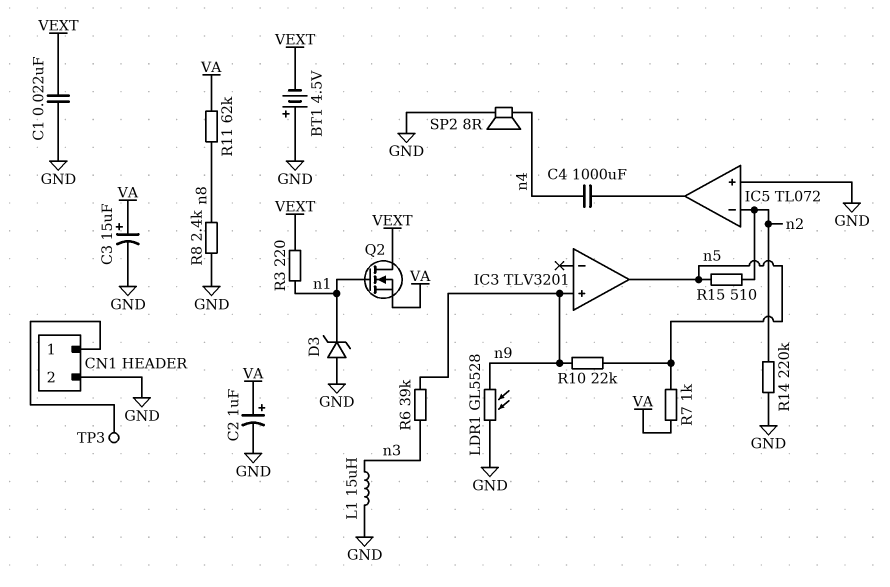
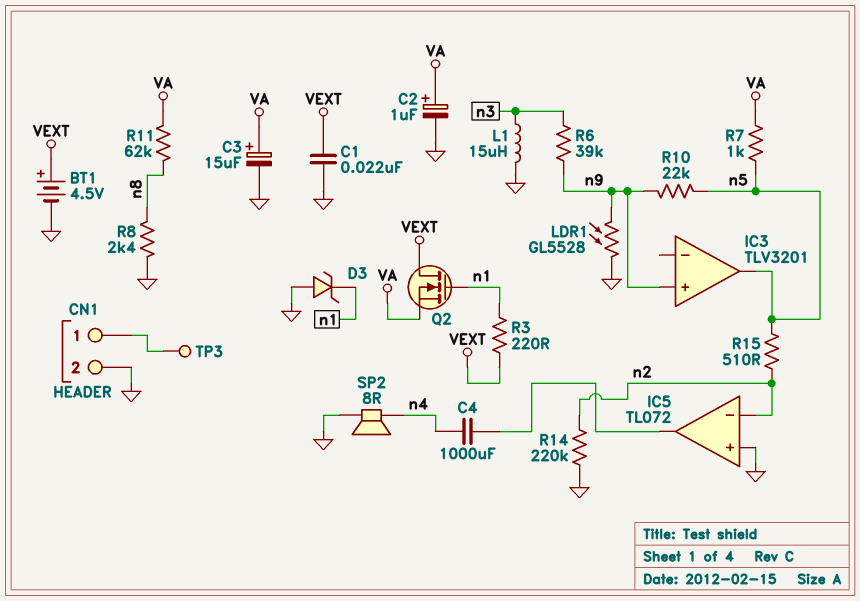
BT1: 4.5V (plus GND, minus VEXT) -> 4.5V (plus VEXT, minus GND)

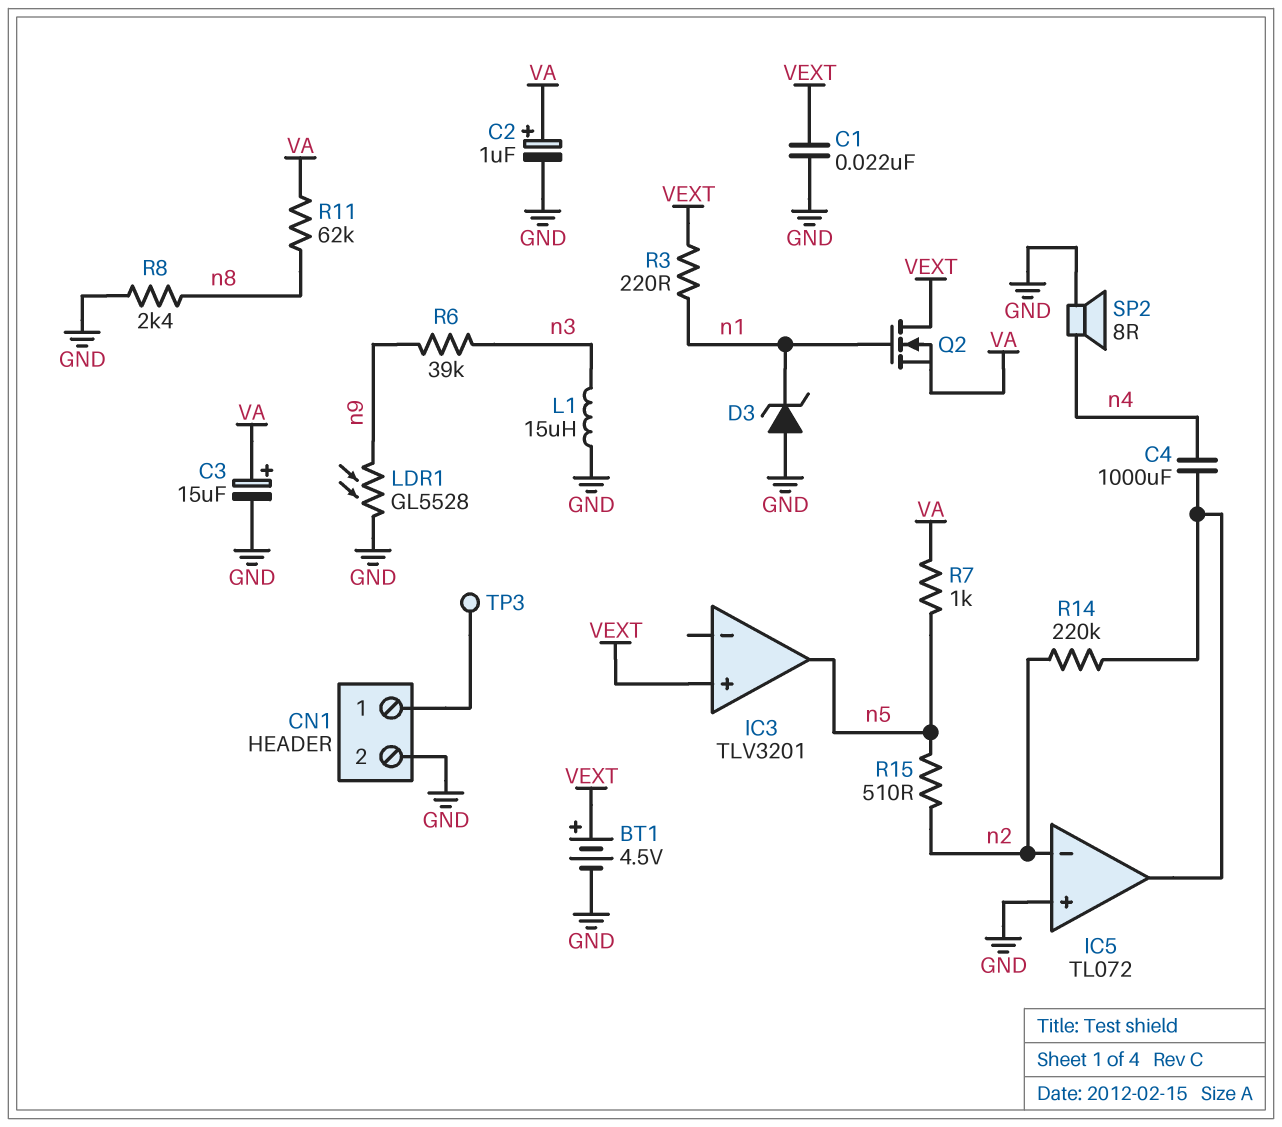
IC3 pin in+: n9 -> VEXT
R10: 22k (n5, n9) -> none
R14: 220k (GND, n2) -> 220k (IC5/out, n2)

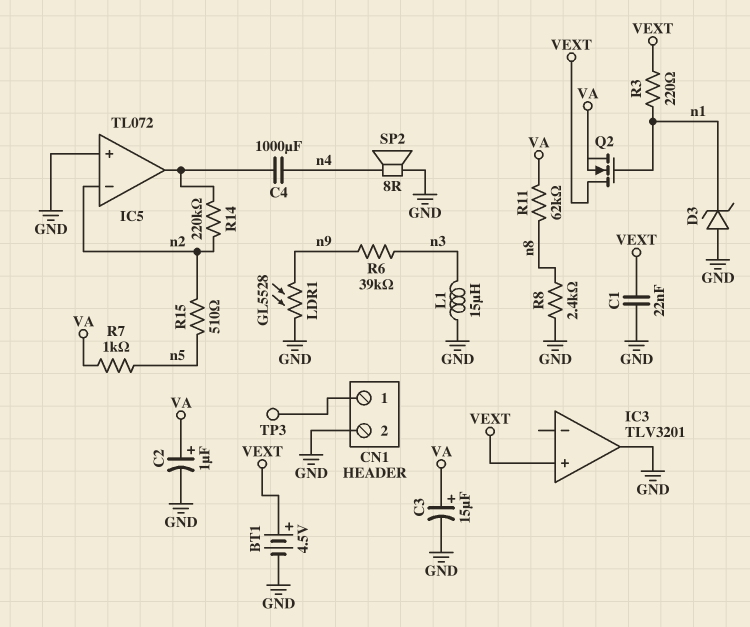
IC3 pin out: n5 -> GND

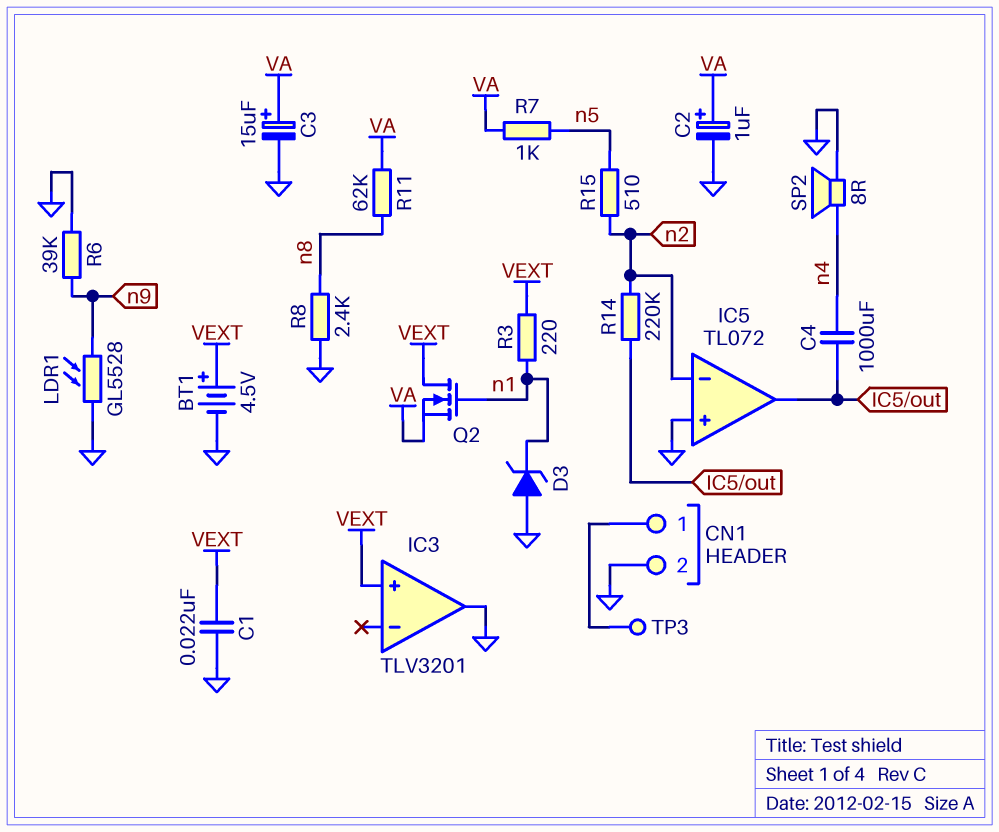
L1: 15uH (GND, n3) -> none
R6: 39k (n3, n9) -> 39k (GND, n9)

